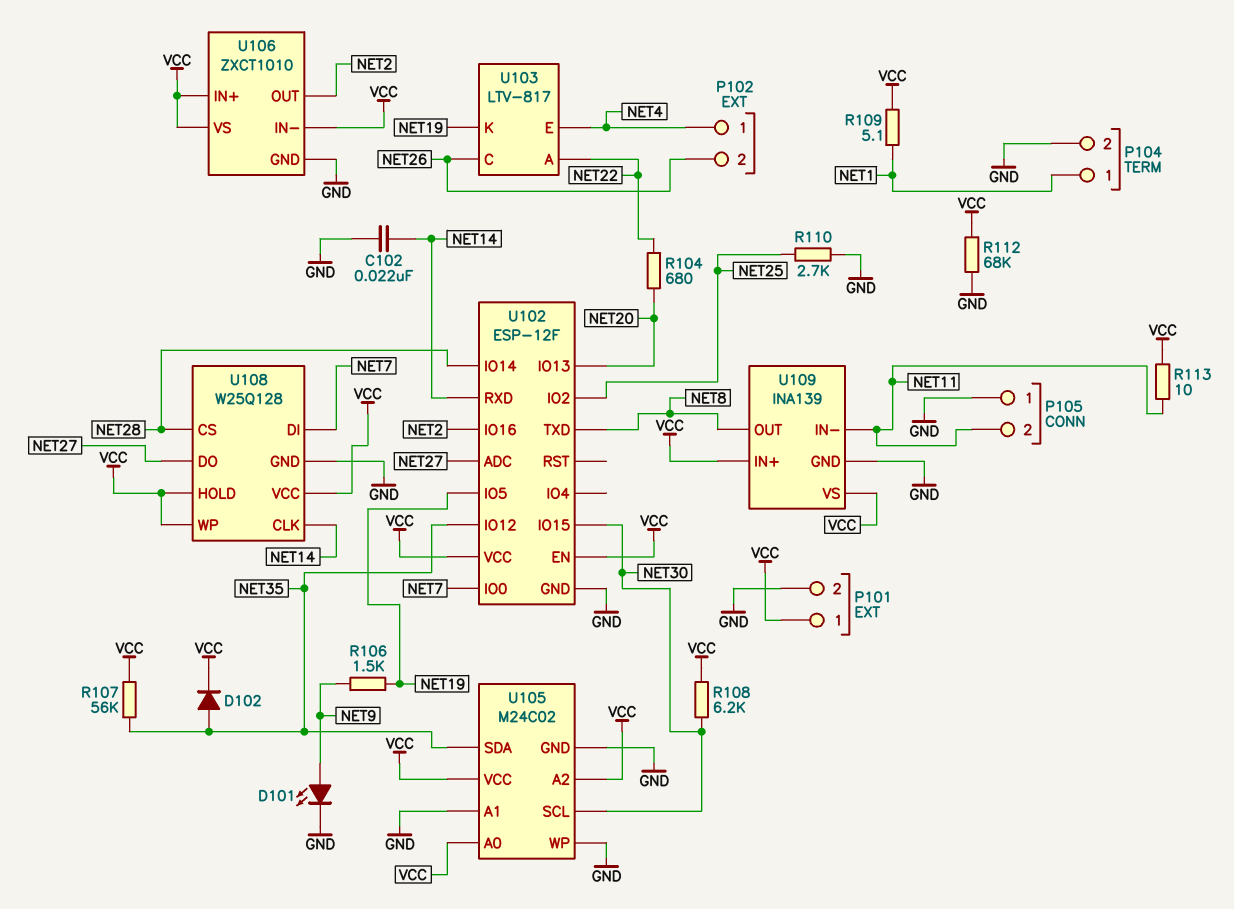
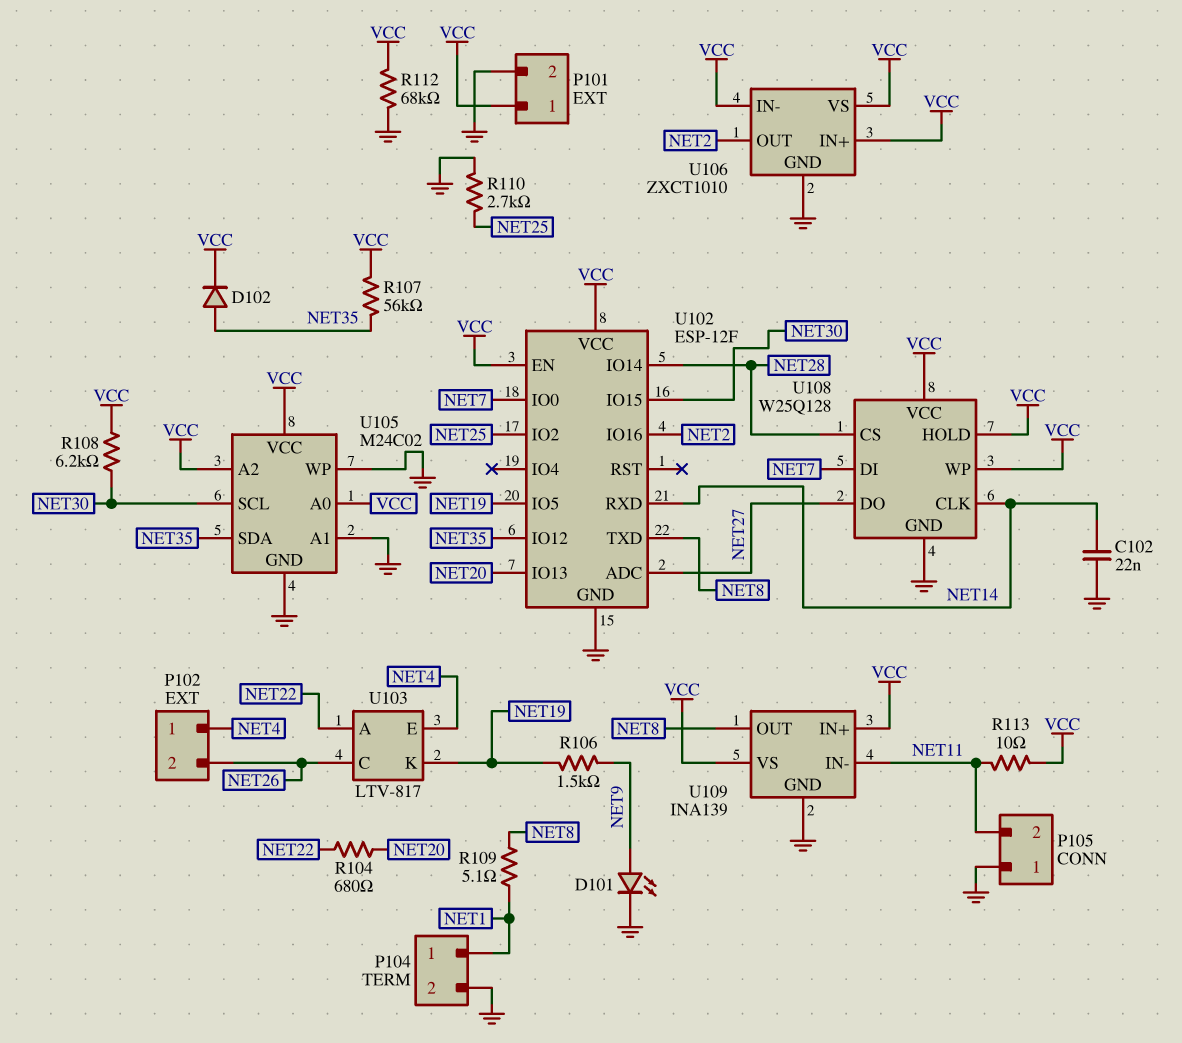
R109: 5.1 (NET1, VCC) -> 5.1 (NET1, NET8)

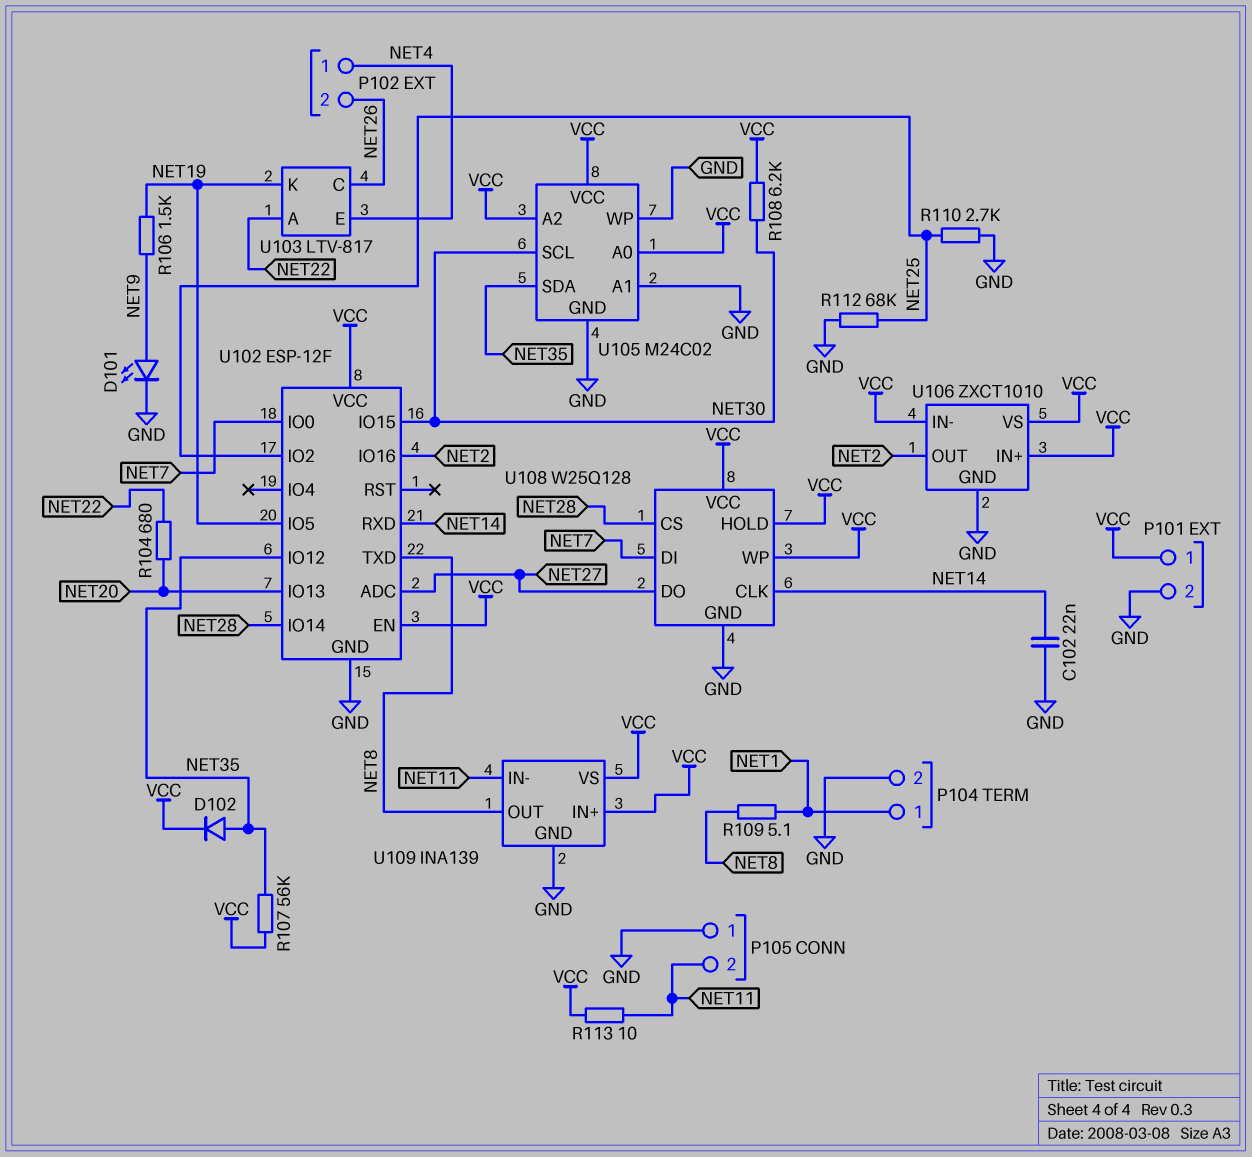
R112: 68k (GND, VCC) -> 68k (GND, NET25)

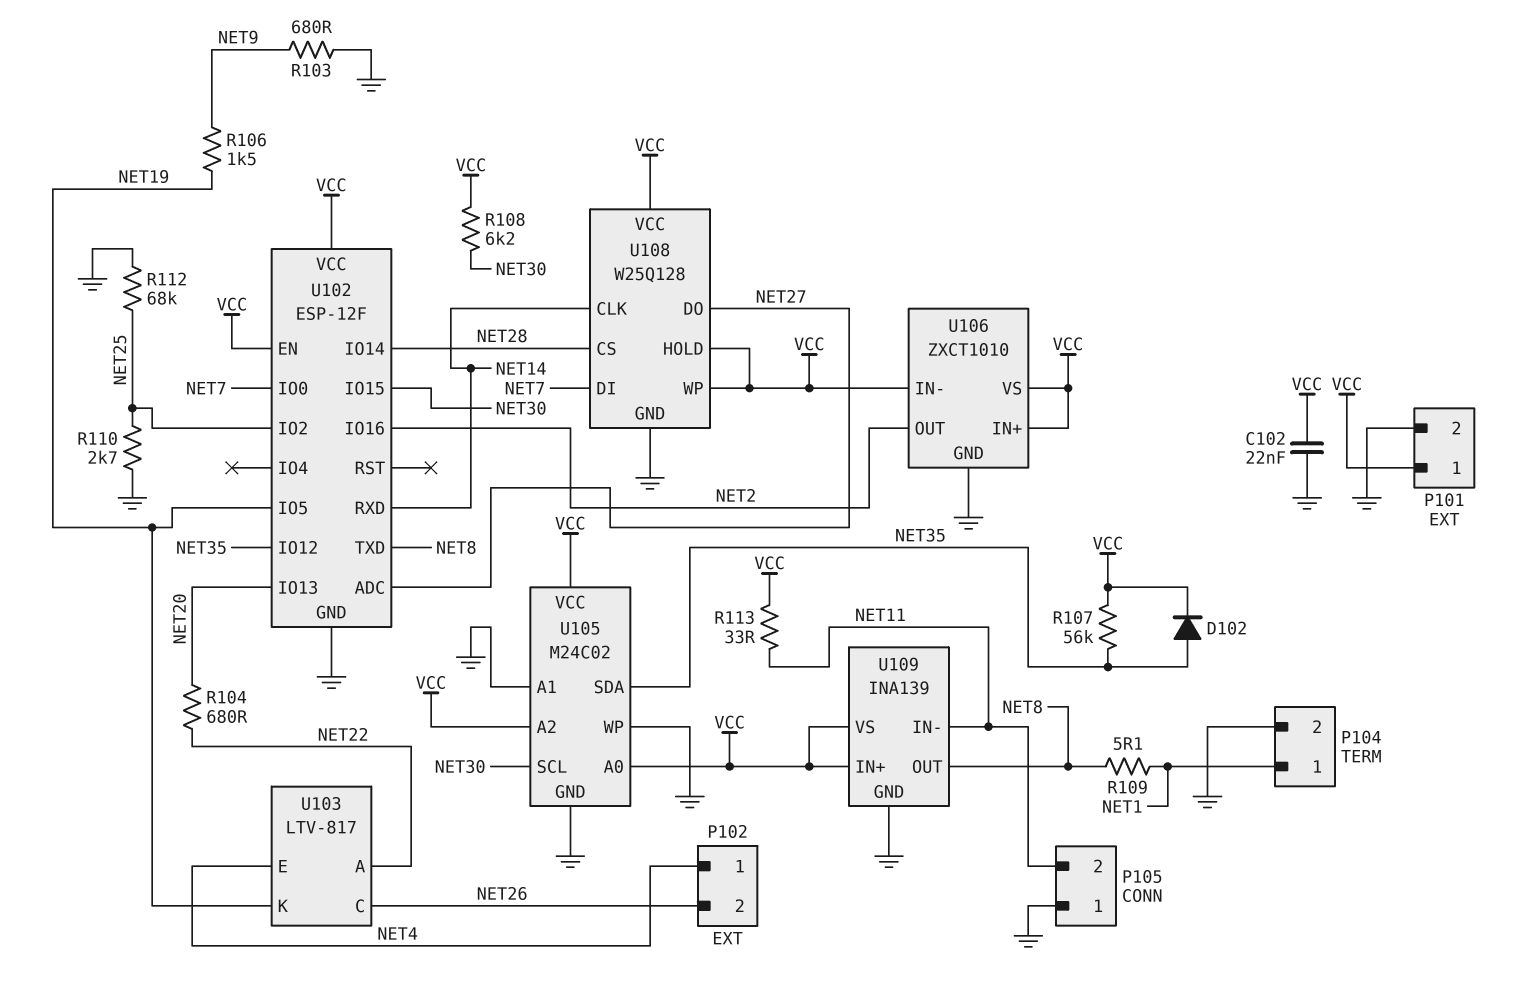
C102: 22nF (GND, NET14) -> 22nF (GND, VCC)
D101: LED (A NET9, K GND) -> none
R103: none -> 680 (GND, NET9)
R113: 10 (NET11, VCC) -> 33 (NET11, VCC)

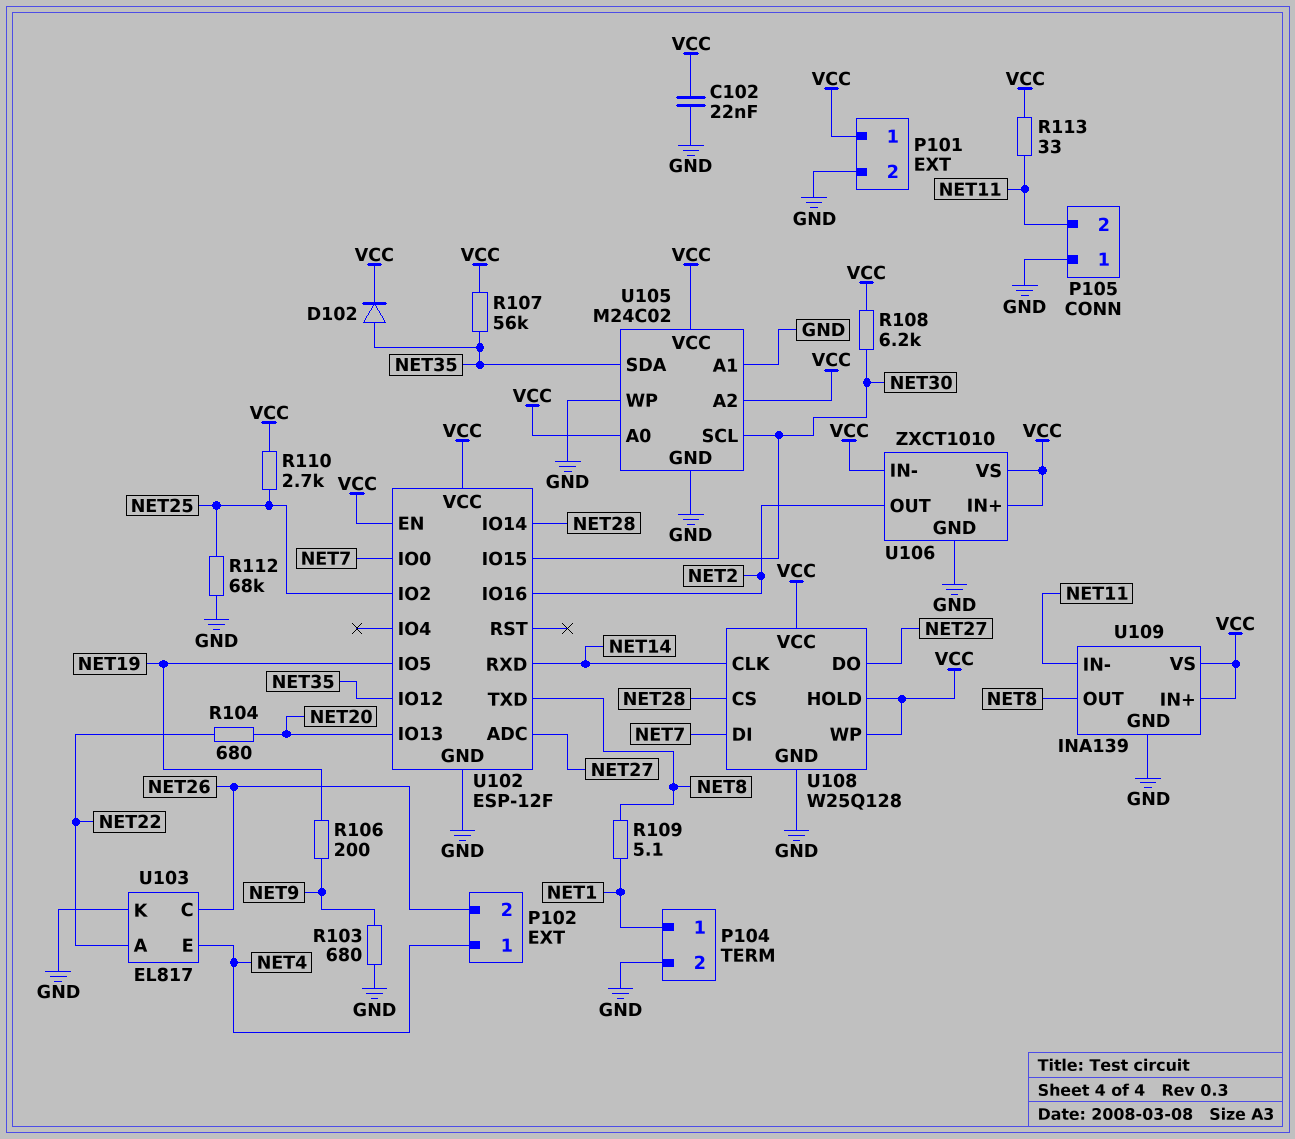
R106: 1.5k (NET9, NET19) -> 200 (NET9, NET19)
R110: 2.7k (GND, NET25) -> 2.7k (NET25, VCC)
U103: LTV-817 -> EL817
U103 pin K: NET19 -> GND

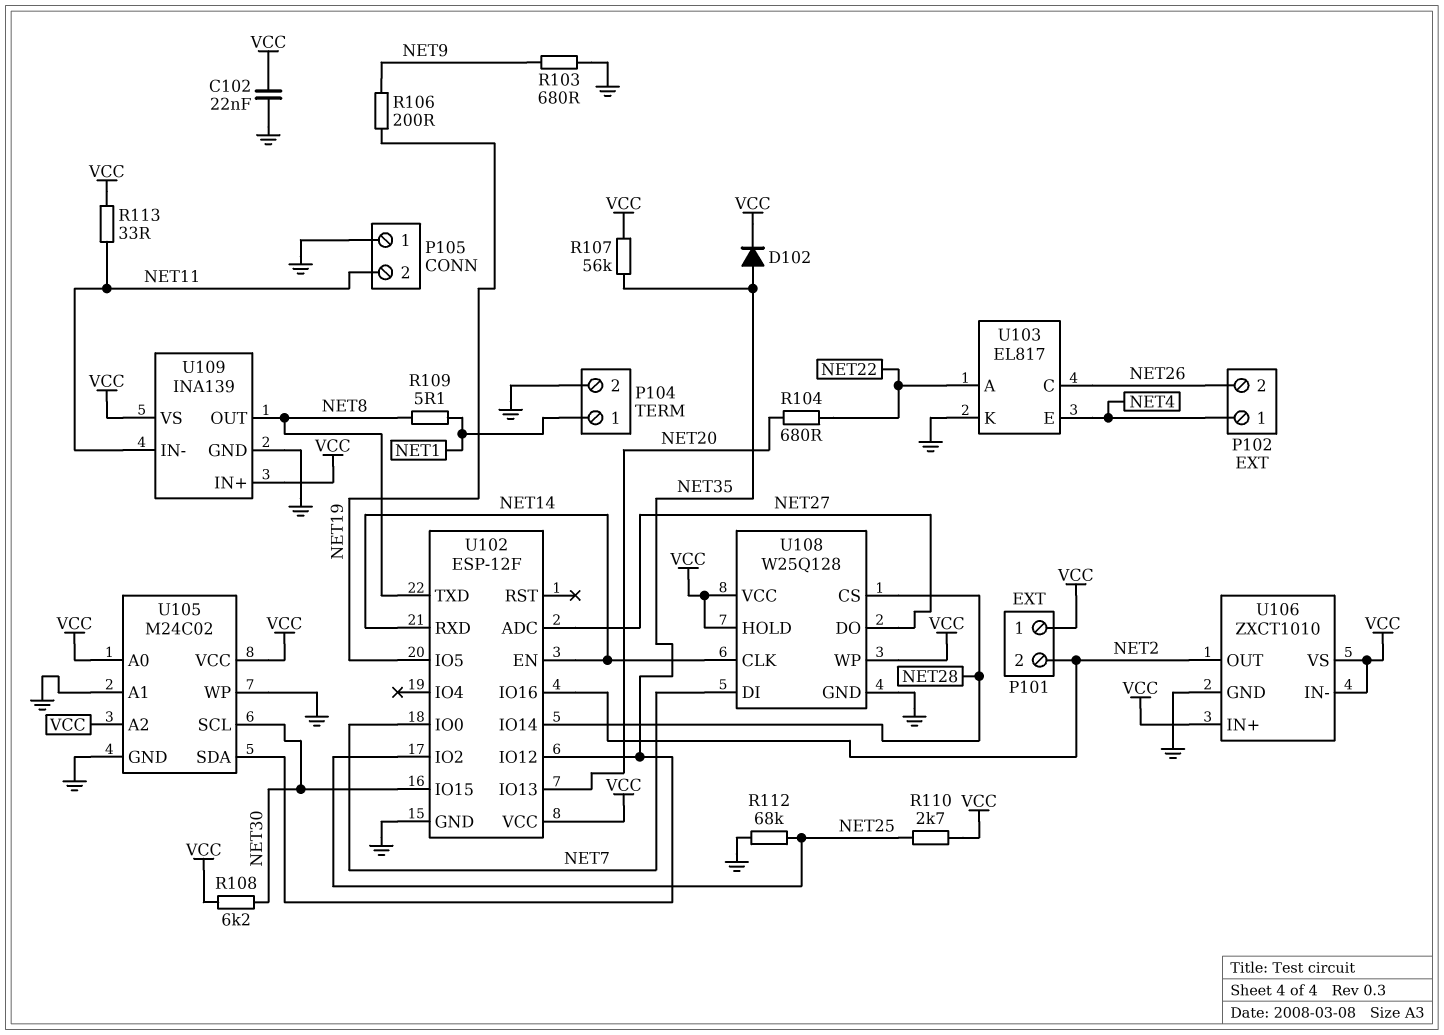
P101 pin 2: GND -> NET2
U102 pin EN: VCC -> NET14

